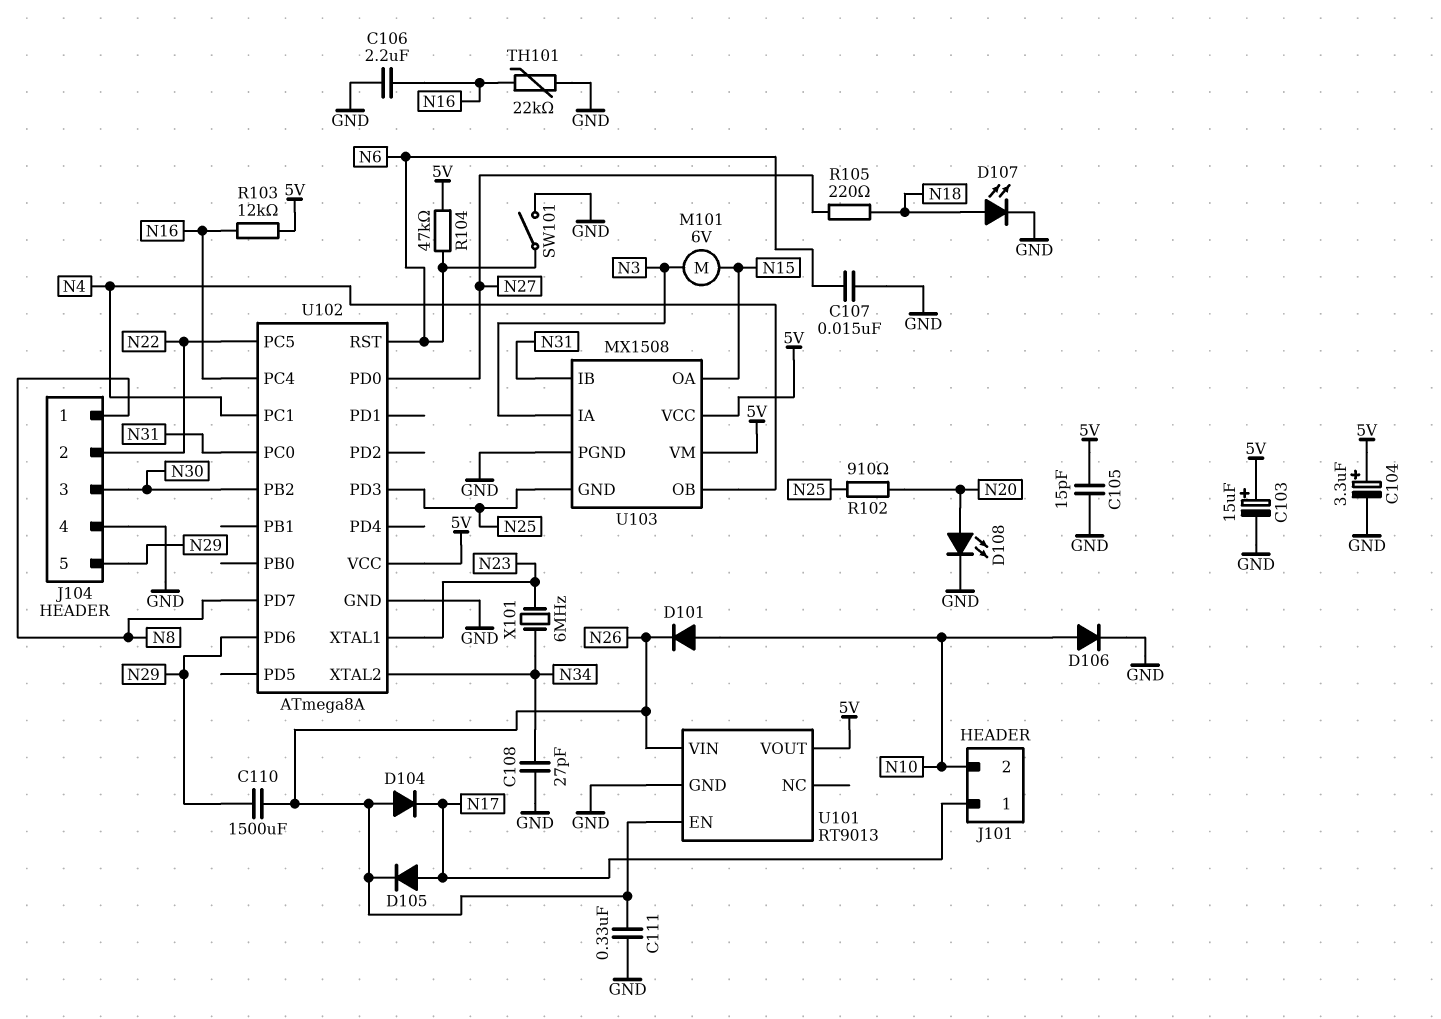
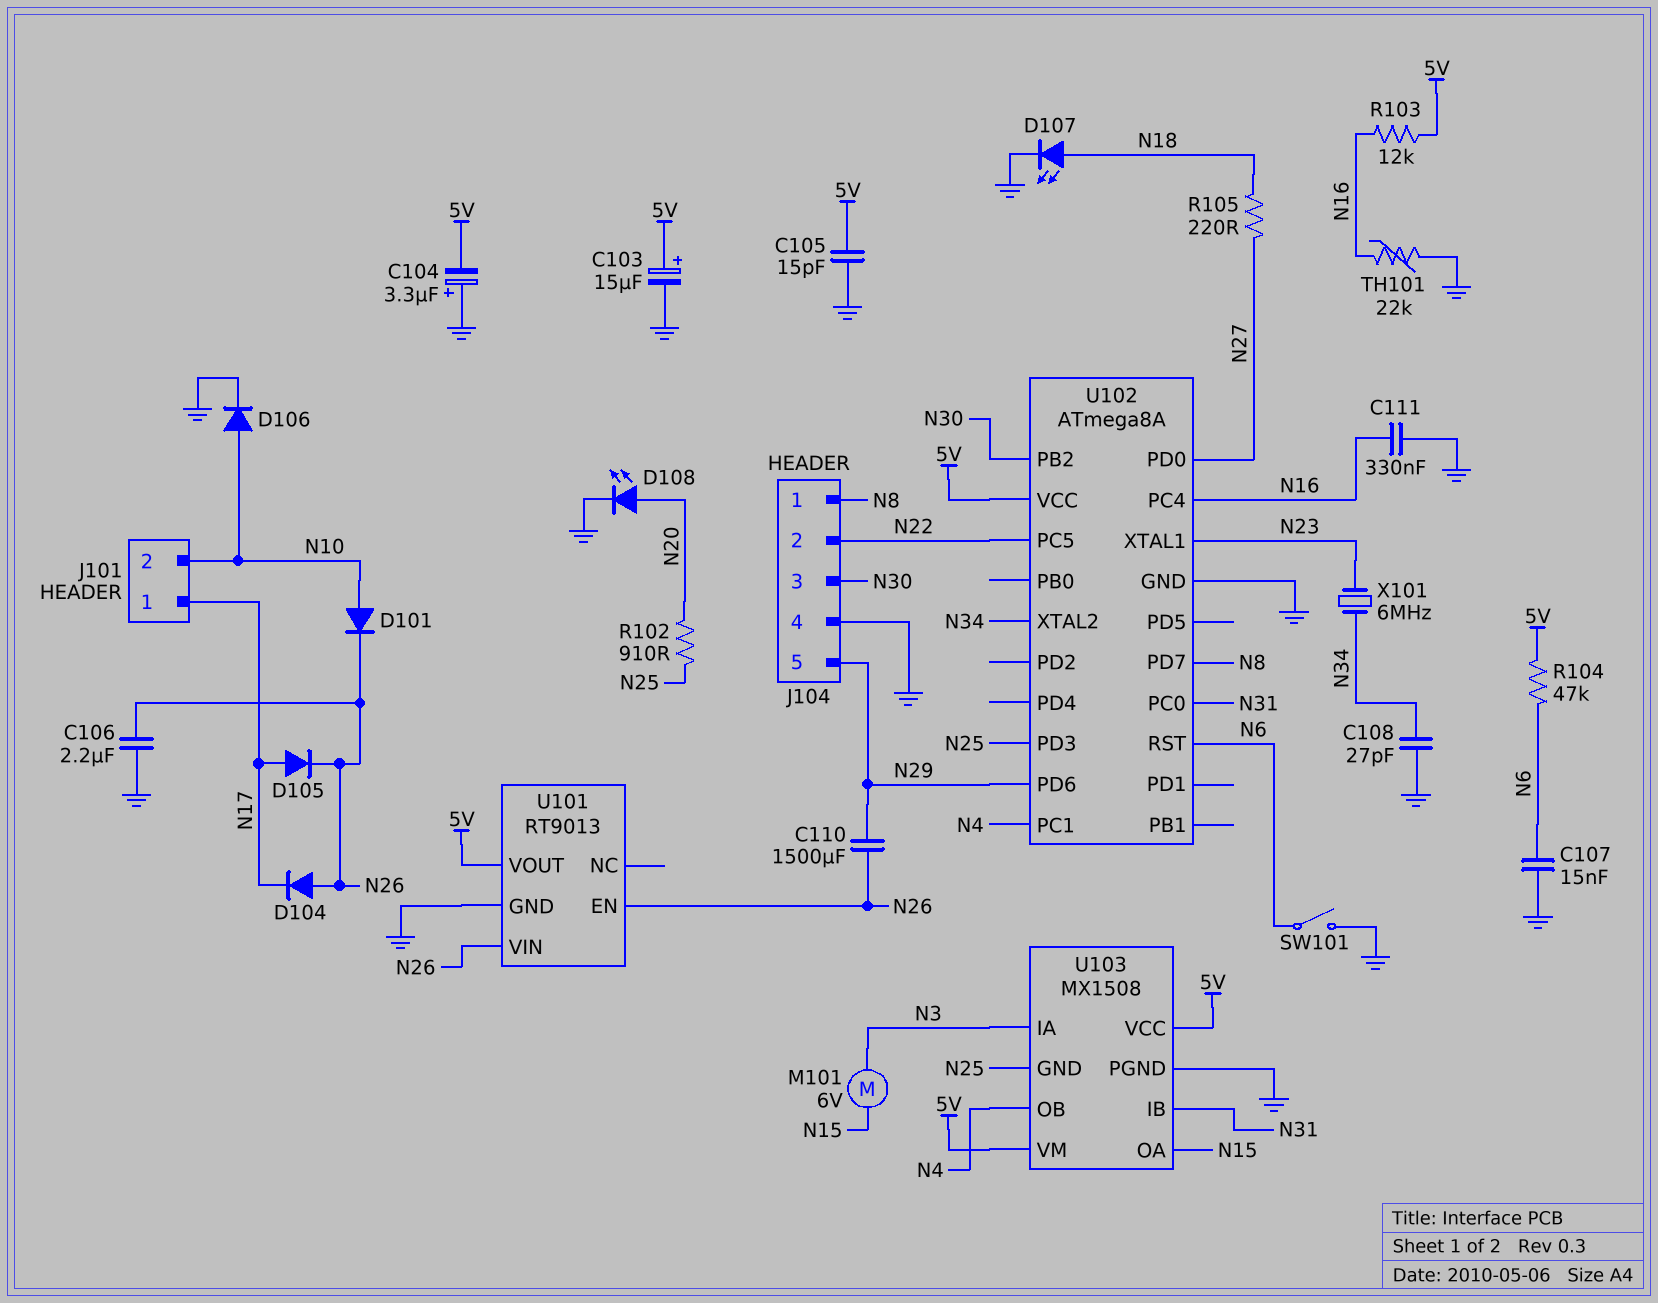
C104: 3.3uF (plus 5V, minus GND) -> 3.3uF (plus GND, minus 5V)
C106: 2.2uF (GND, N16) -> 2.2uF (GND, N26)
C111: 330nF (GND, N26) -> 330nF (GND, N16)

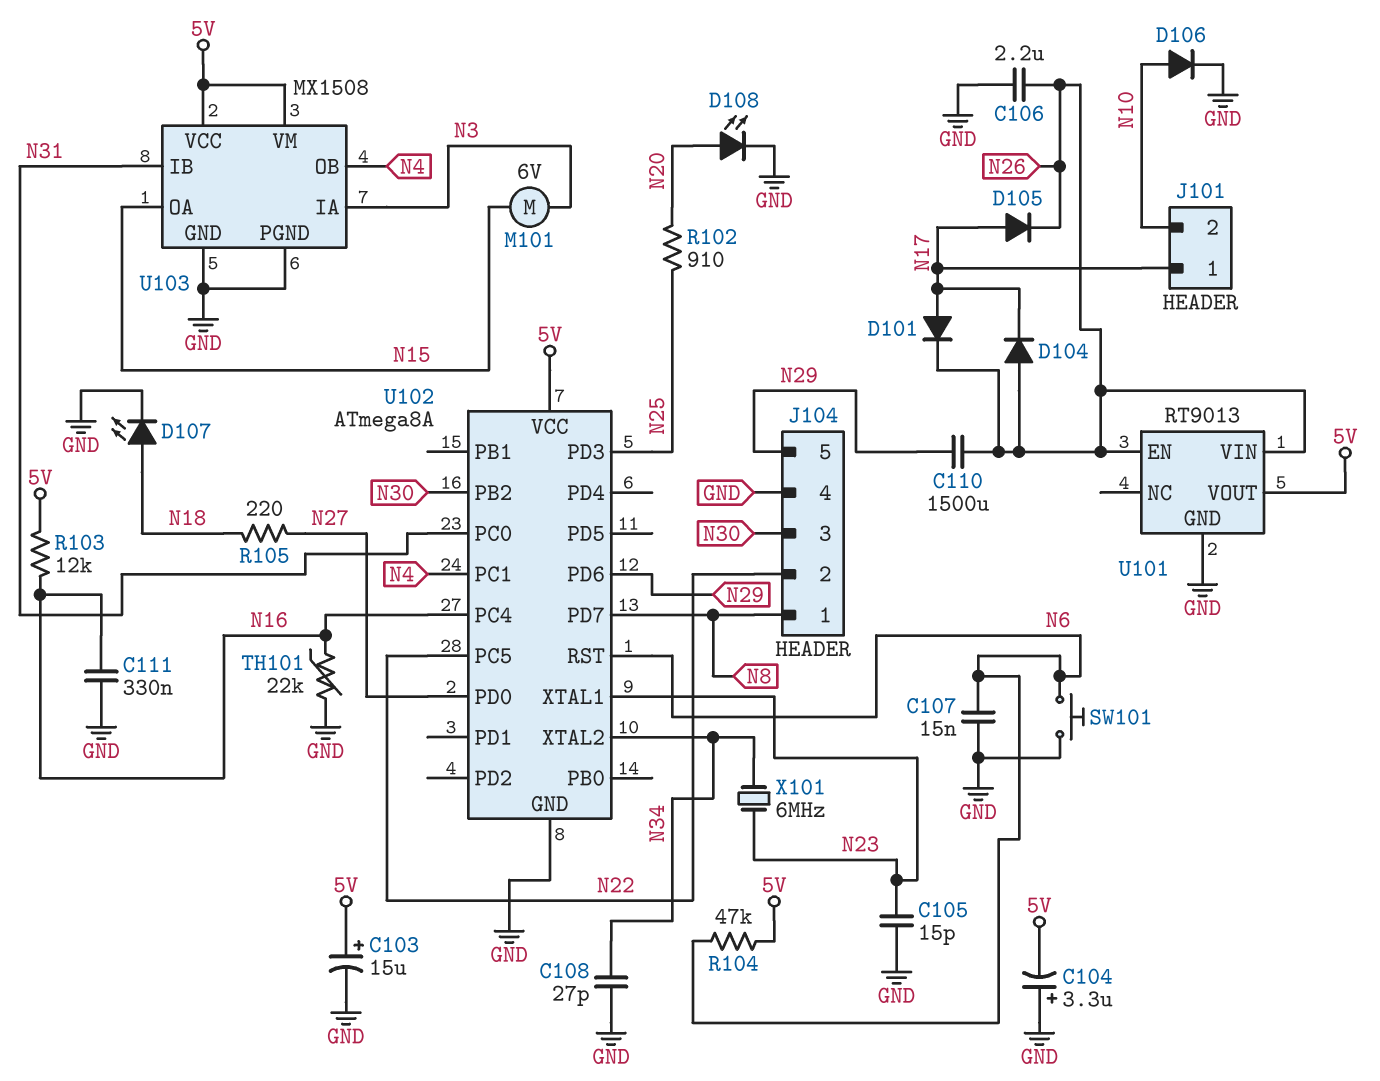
C105: 15pF (5V, GND) -> 15pF (GND, N23)
D101: diode (A N10, K N26) -> diode (A N17, K N26)
SW101: switch (GND, N6) -> button (GND, N6)
U103 pin GND: N25 -> GND

